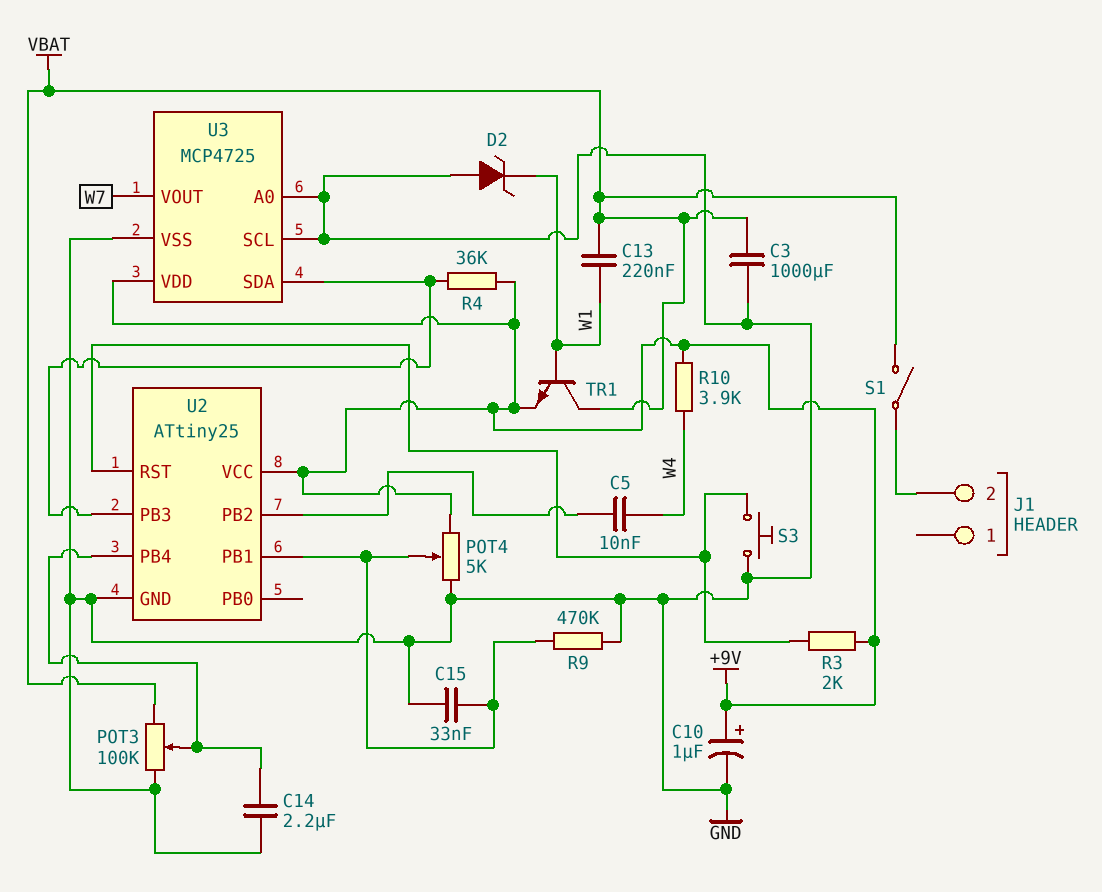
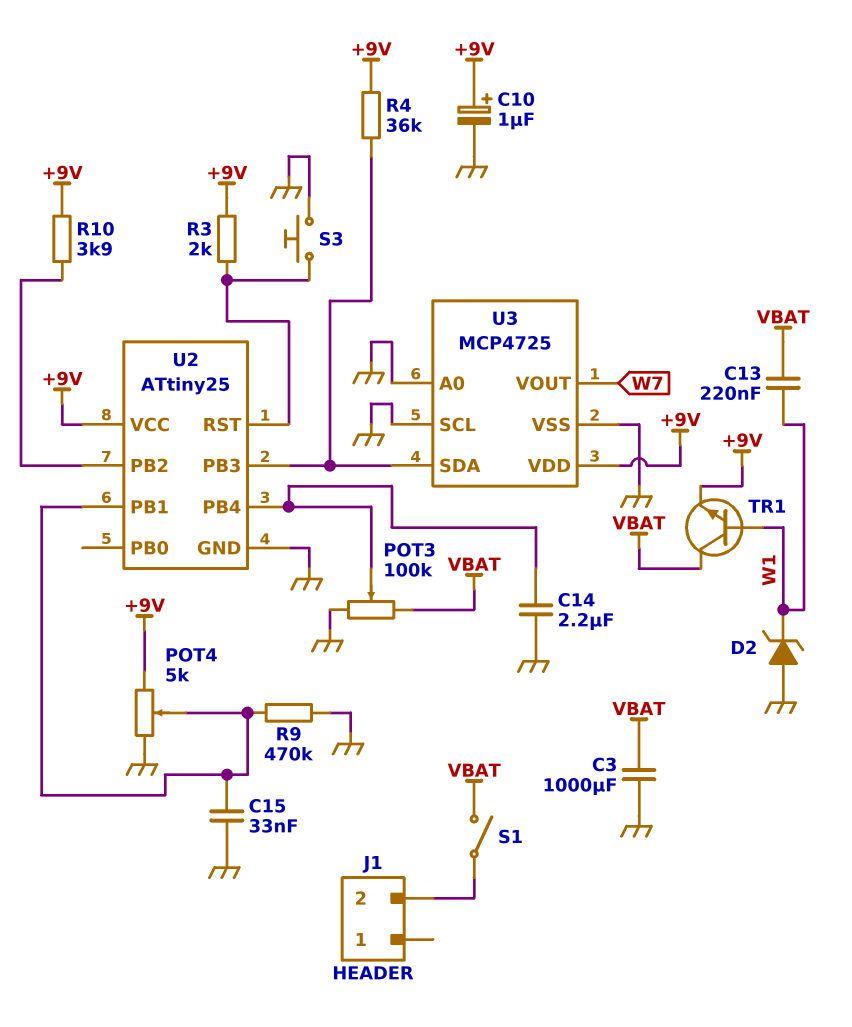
C5: 10nF (U2/PB2, W4) -> none
R10: 3.9k (+9V, W4) -> 3.9k (+9V, U2/PB2)

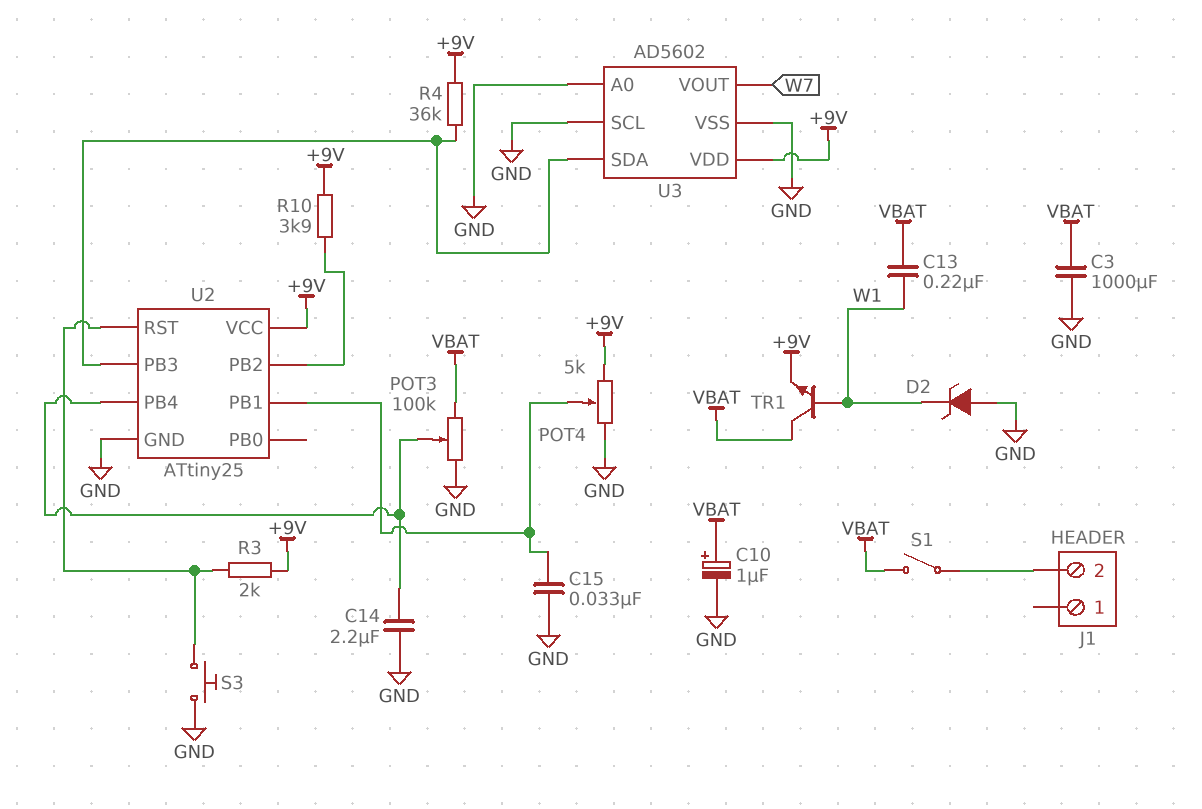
C10: 1uF (plus +9V, minus GND) -> 1uF (plus VBAT, minus GND)
R9: 470k (GND, U2/PB1) -> none
U3: MCP4725 -> AD5602

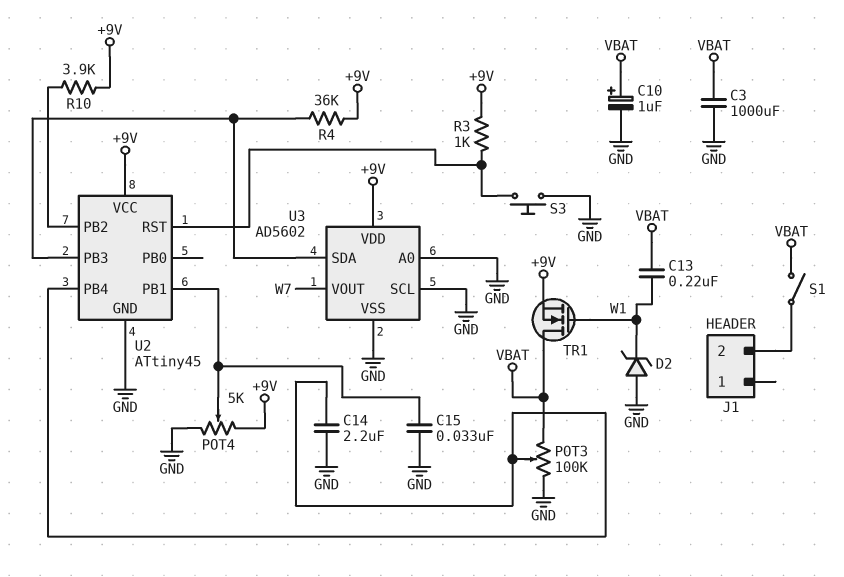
R3: 2k (+9V, U2/RST) -> 1k (+9V, U2/RST)
TR1: NPN (B W1, C VBAT, E +9V) -> NMOS (G W1, D VBAT, S +9V)
U2: ATtiny25 -> ATtiny45

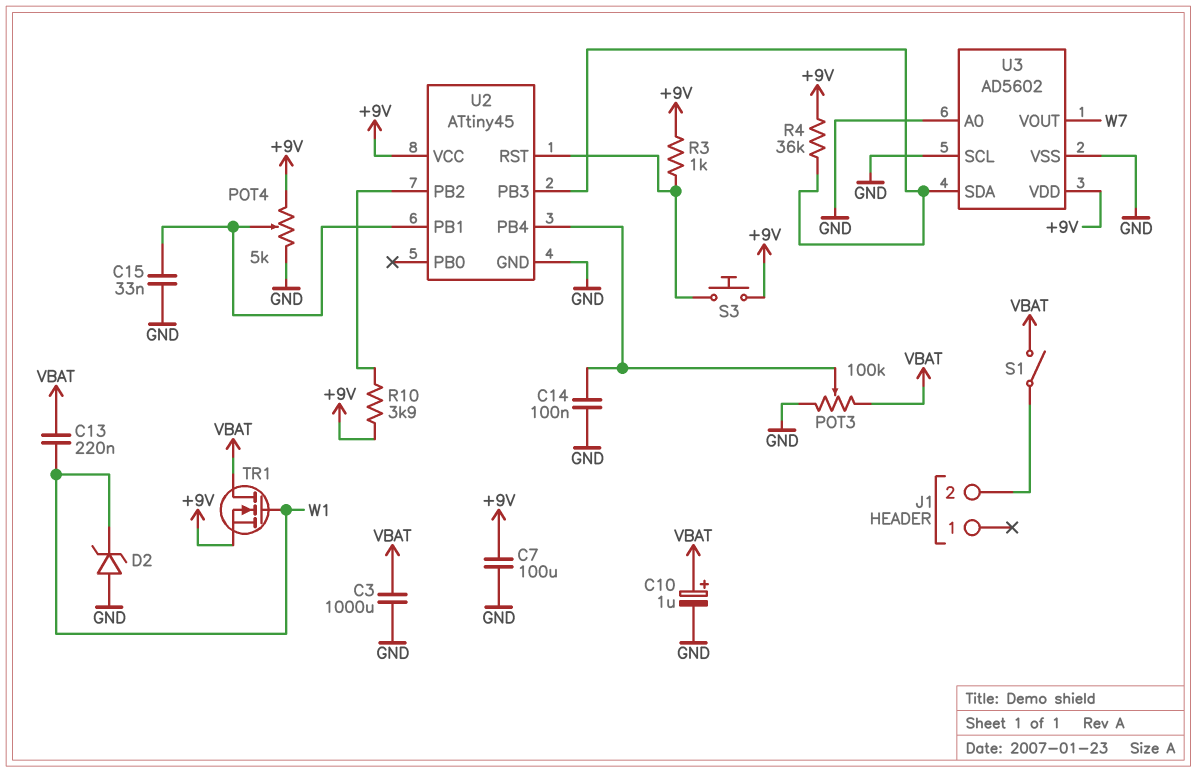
C7: none -> 100uF (+9V, GND)
C14: 2.2uF (GND, U2/PB4) -> 100nF (GND, U2/PB4)
S3: button (GND, U2/RST) -> button (+9V, U2/RST)

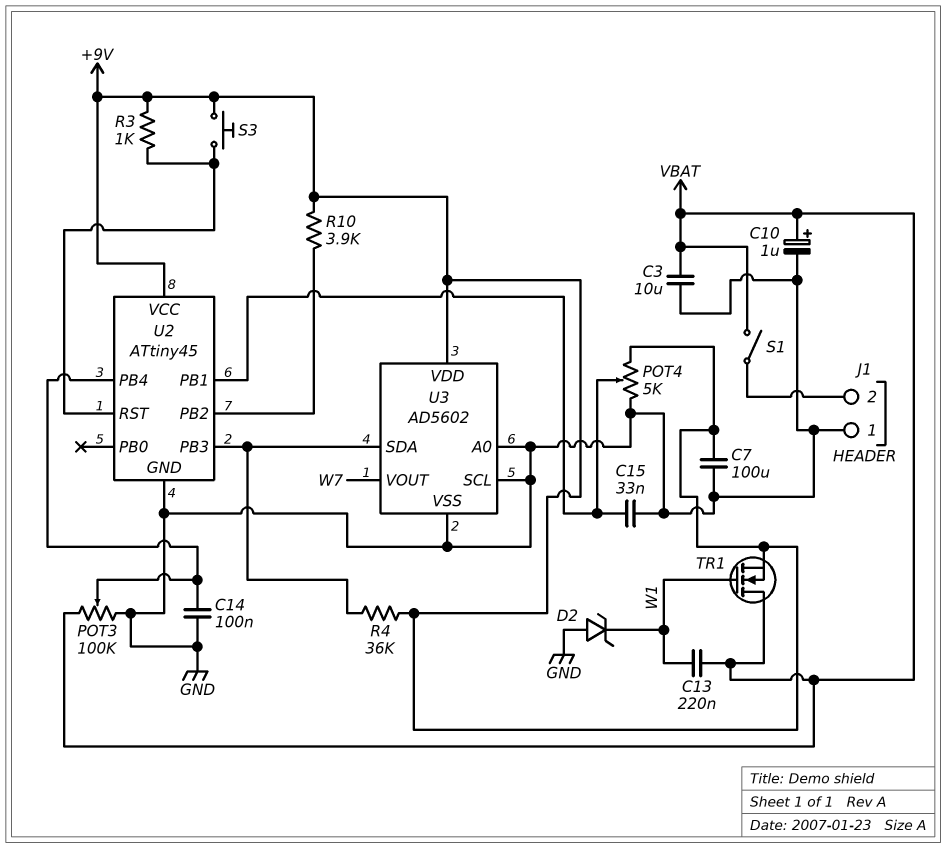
C3: 1000uF (GND, VBAT) -> 10uF (GND, VBAT)
J1 pin 1: none -> GND

